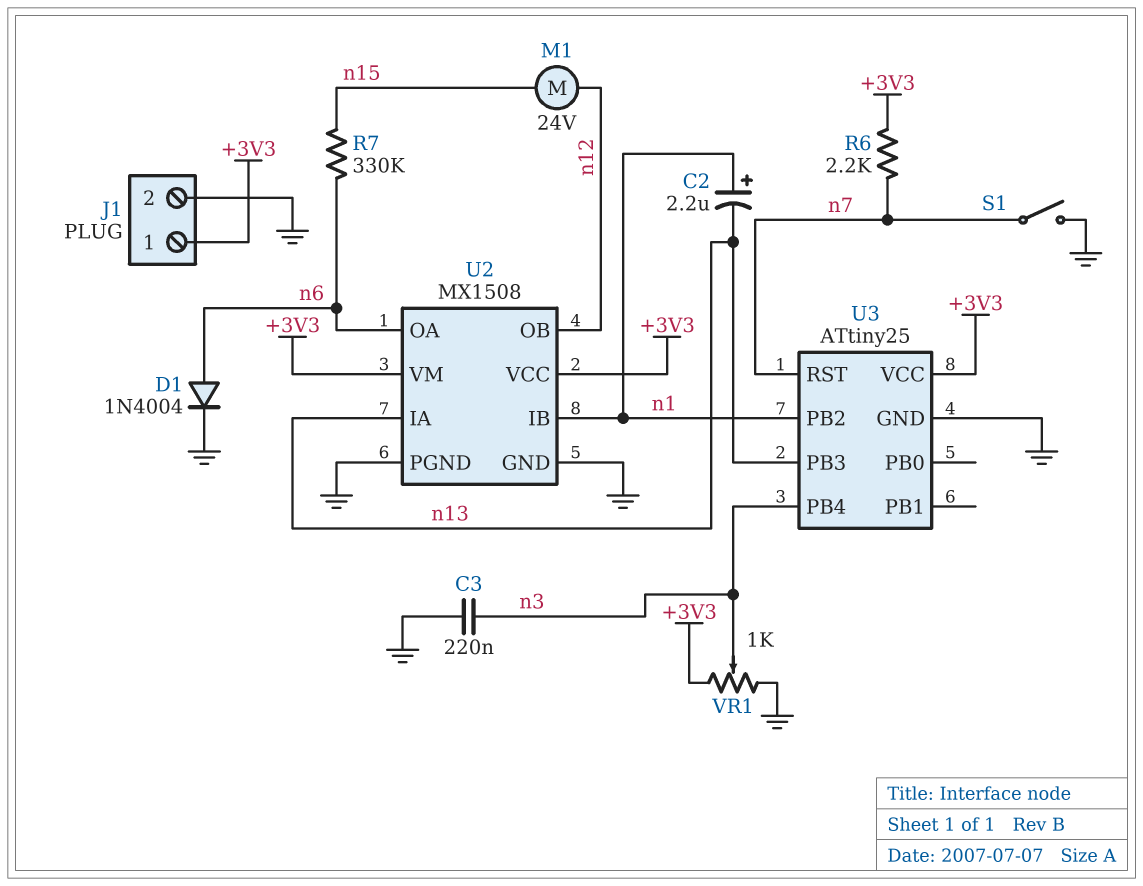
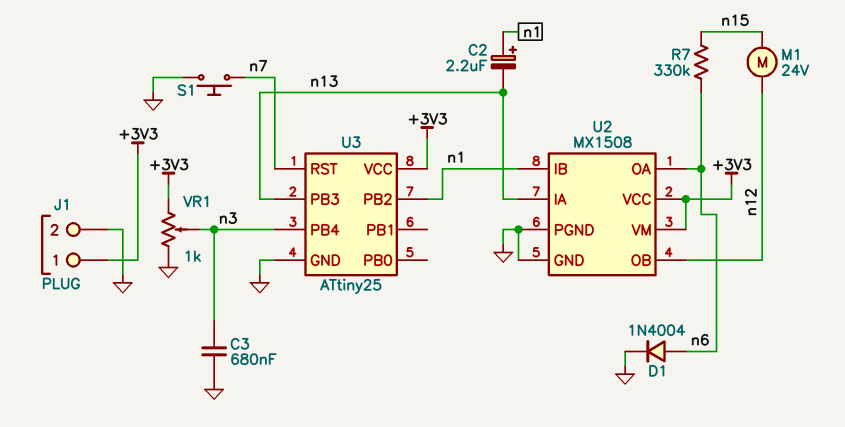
C3: 220nF (GND, n3) -> 680nF (GND, n3)
R6: 2.2k (+3V3, n7) -> none
S1: switch (GND, n7) -> button (GND, n7)

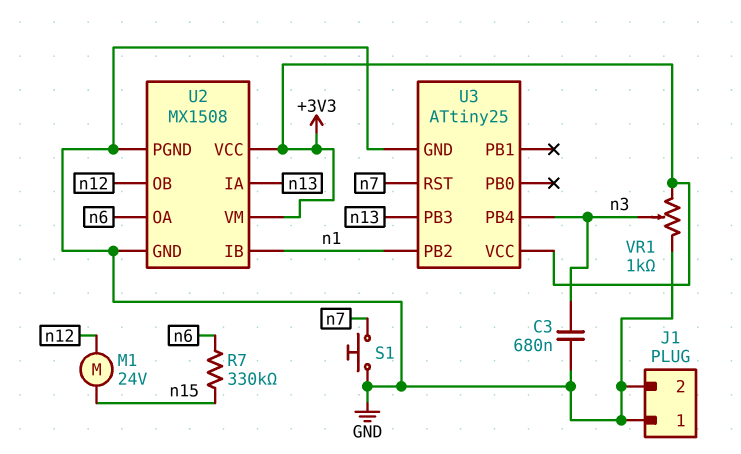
C2: 2.2uF (plus n1, minus n13) -> none
D1: diode 1N4004 (A n6, K GND) -> none
J1 pin 1: +3V3 -> GND

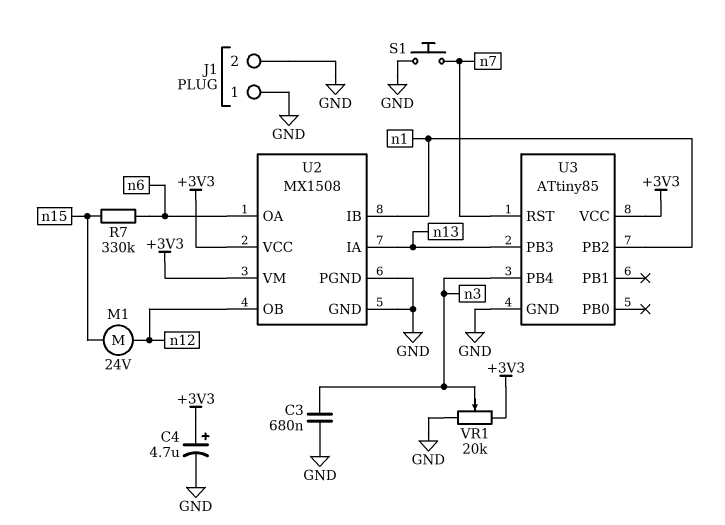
C4: none -> 4.7uF (plus +3V3, minus GND)
U3: ATtiny25 -> ATtiny85
VR1: 1k (+3V3, GND, wiper n3) -> 20k (+3V3, GND, wiper n3)

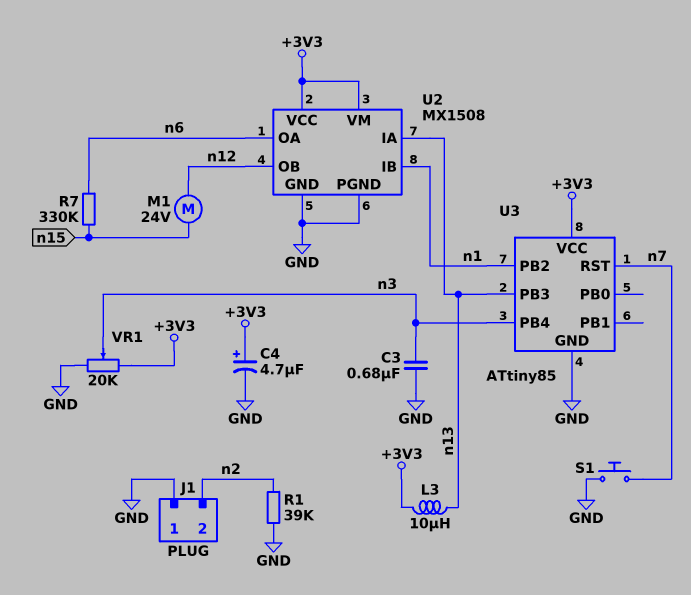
J1 pin 2: GND -> n2
L3: none -> 10uH (+3V3, n13)
R1: none -> 39k (GND, n2)

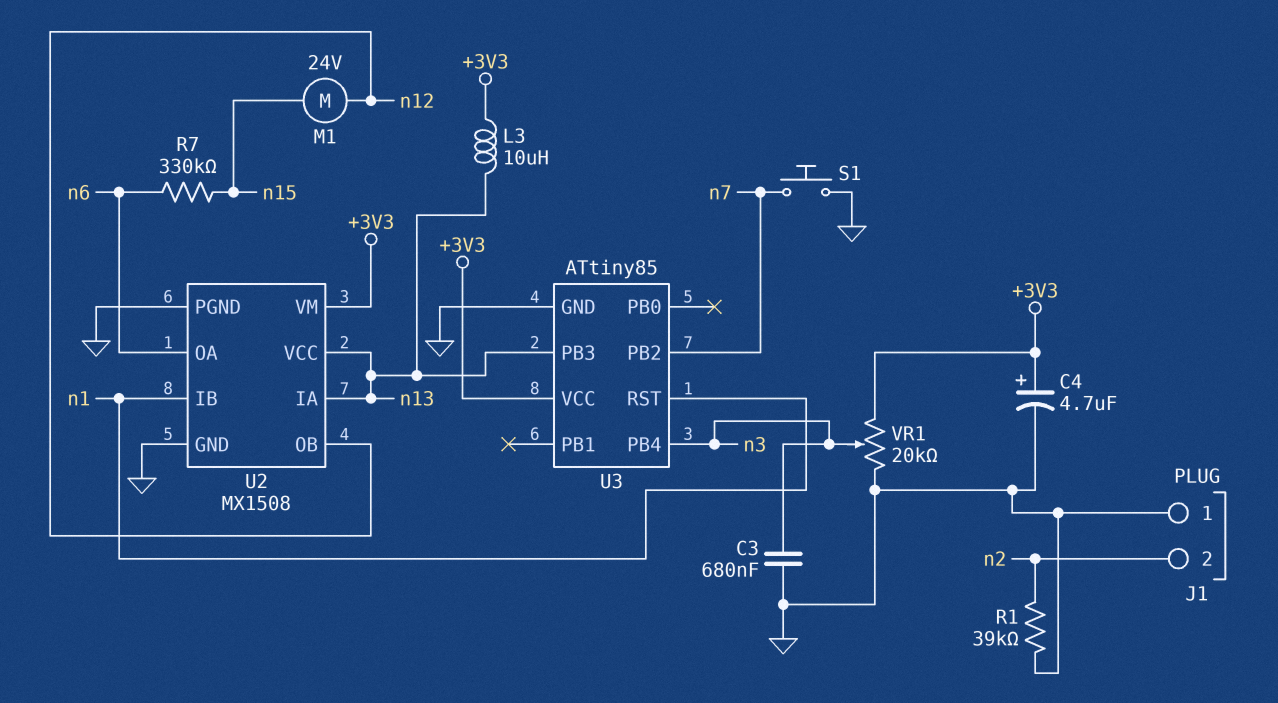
U2 pin VCC: +3V3 -> n13
U3 pin PB2: n1 -> n7
U3 pin RST: n7 -> n1

